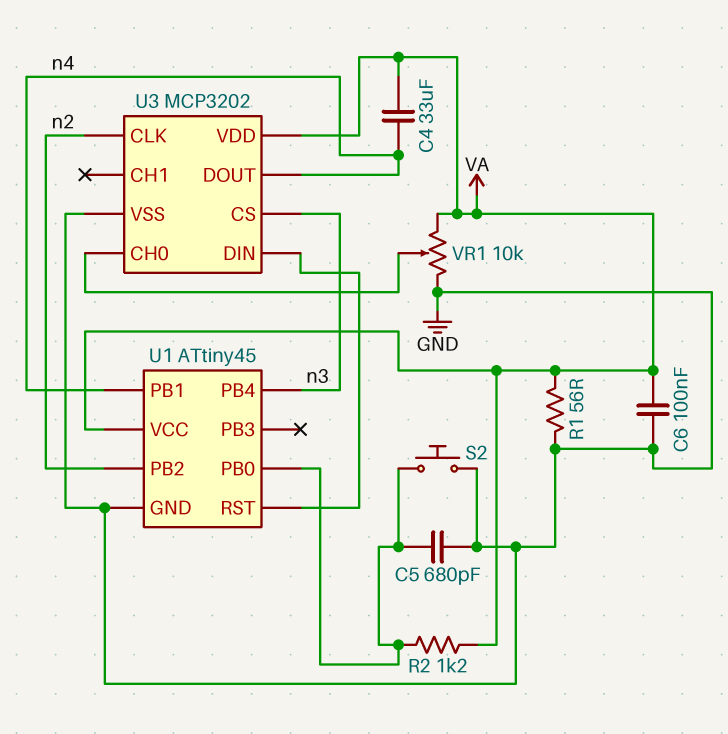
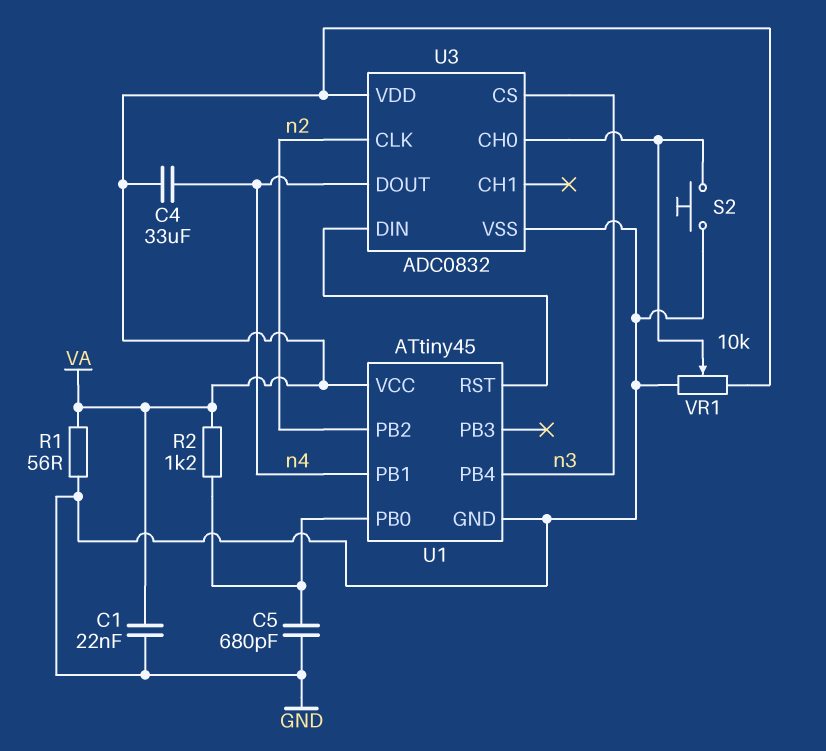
C1: none -> 22nF (GND, VA)
C6: 100nF (GND, VA) -> none
S2: button (GND, U1/PB0) -> button (GND, U3/CH0)
U3: MCP3202 -> ADC0832

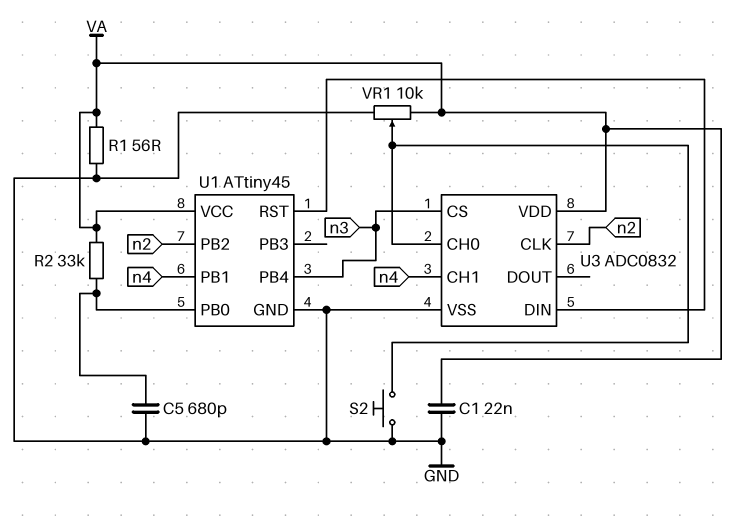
C4: 33uF (VA, n4) -> none
R2: 1.2k (U1/PB0, VA) -> 33k (U1/PB0, VA)
U3 pin CH1: none -> n4
U3 pin DOUT: n4 -> none

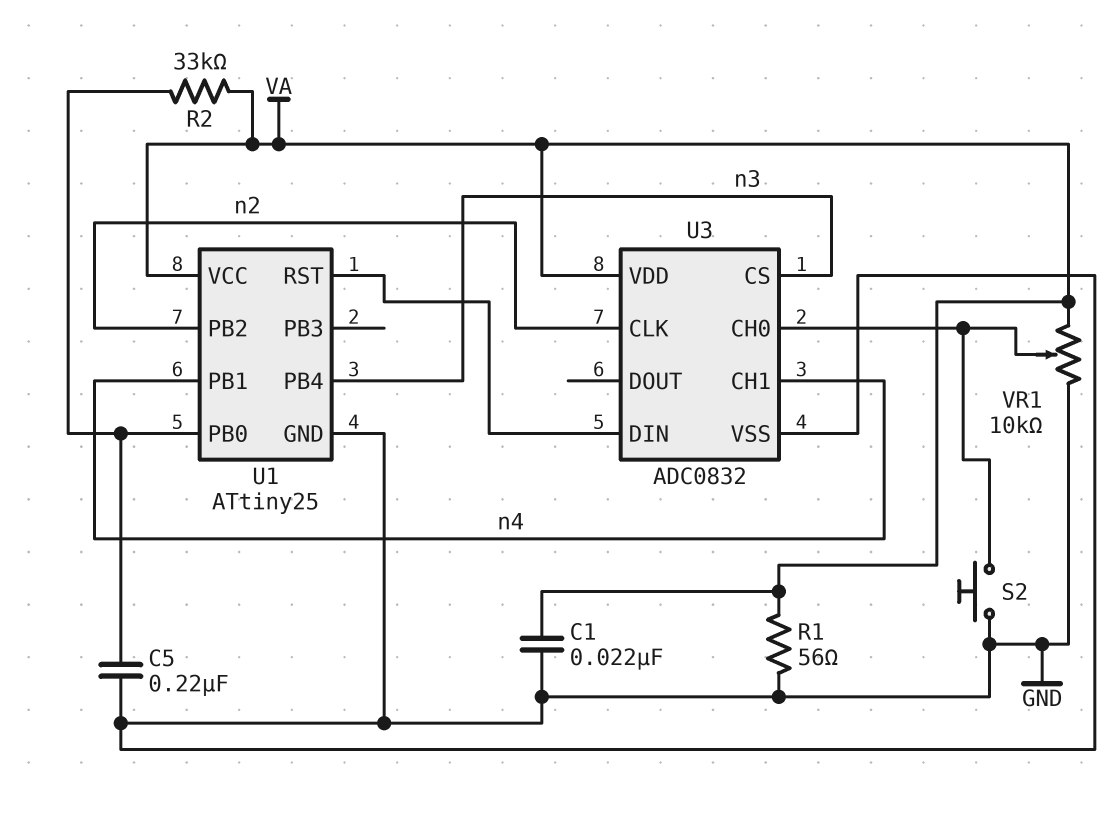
C5: 680pF (GND, U1/PB0) -> 220nF (GND, U1/PB0)
U1: ATtiny45 -> ATtiny25

